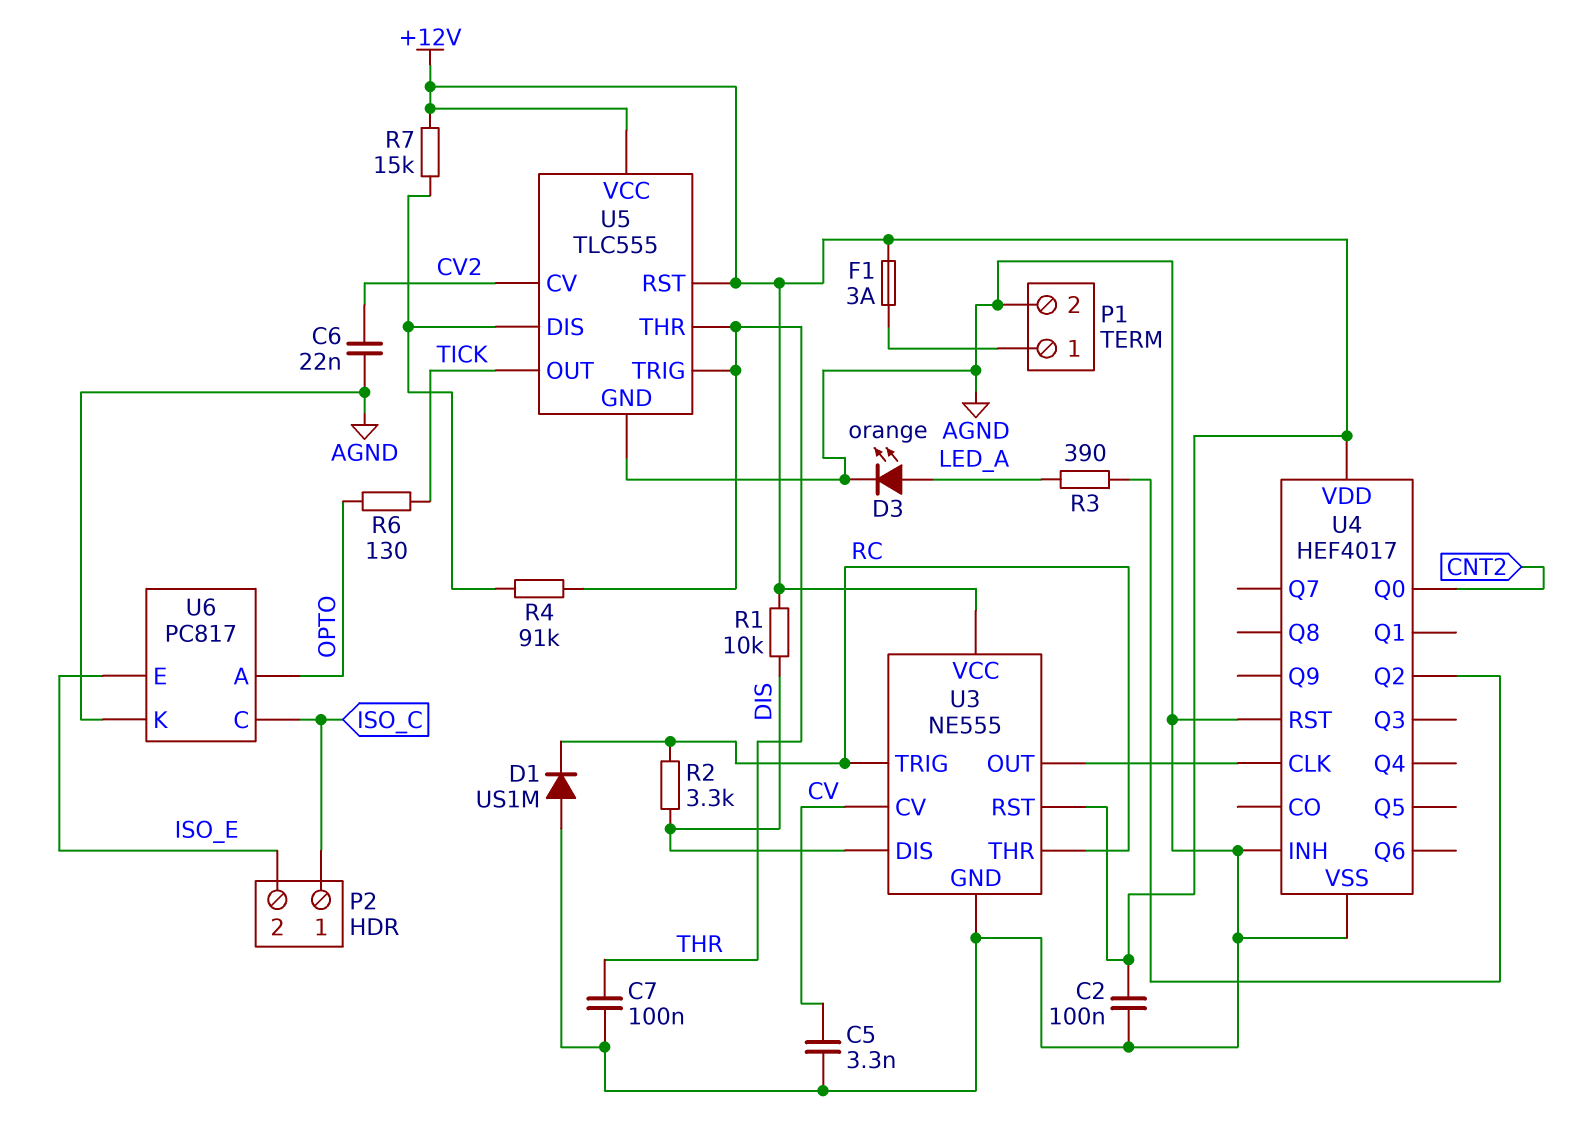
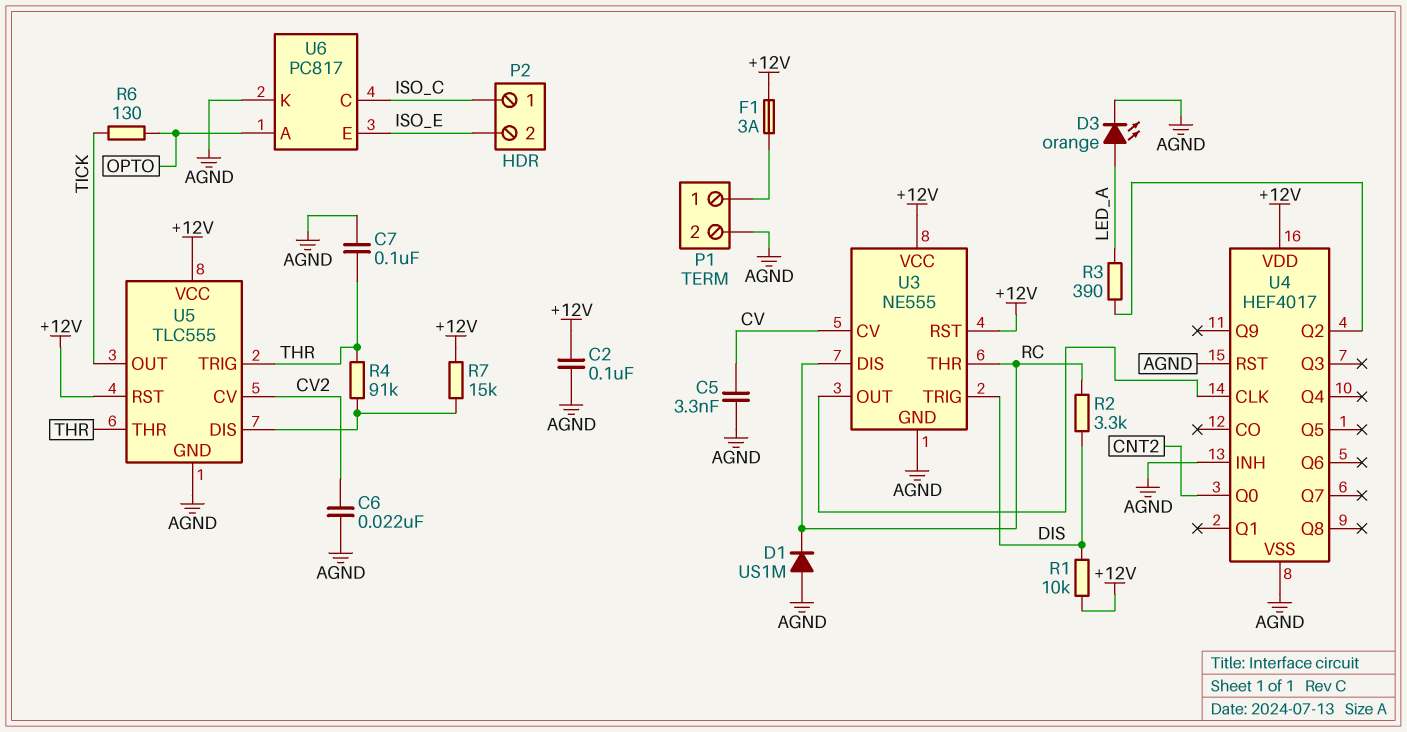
U3 pin DIS: DIS -> RC
U3 pin TRIG: RC -> DIS

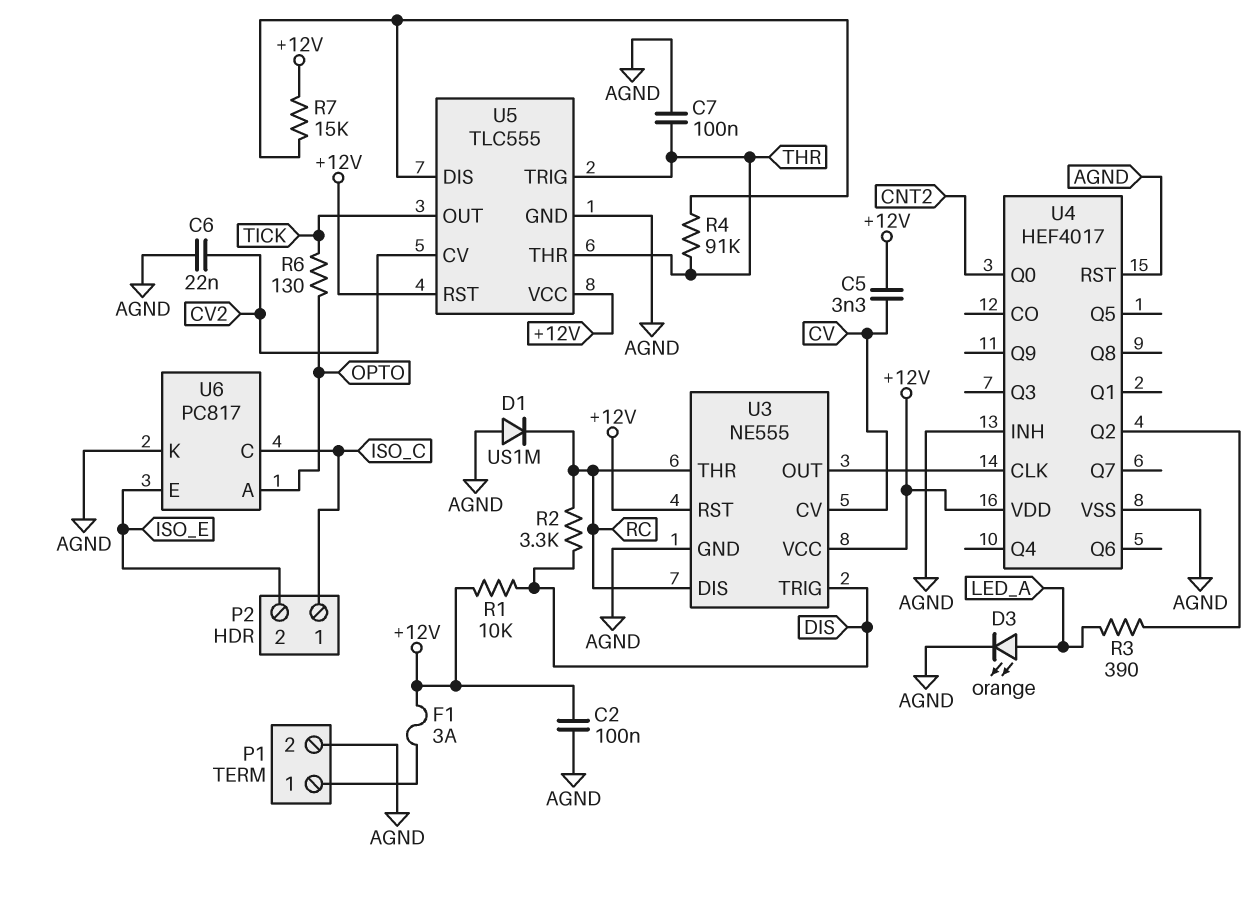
C5: 3.3nF (AGND, CV) -> 3.3nF (+12V, CV)

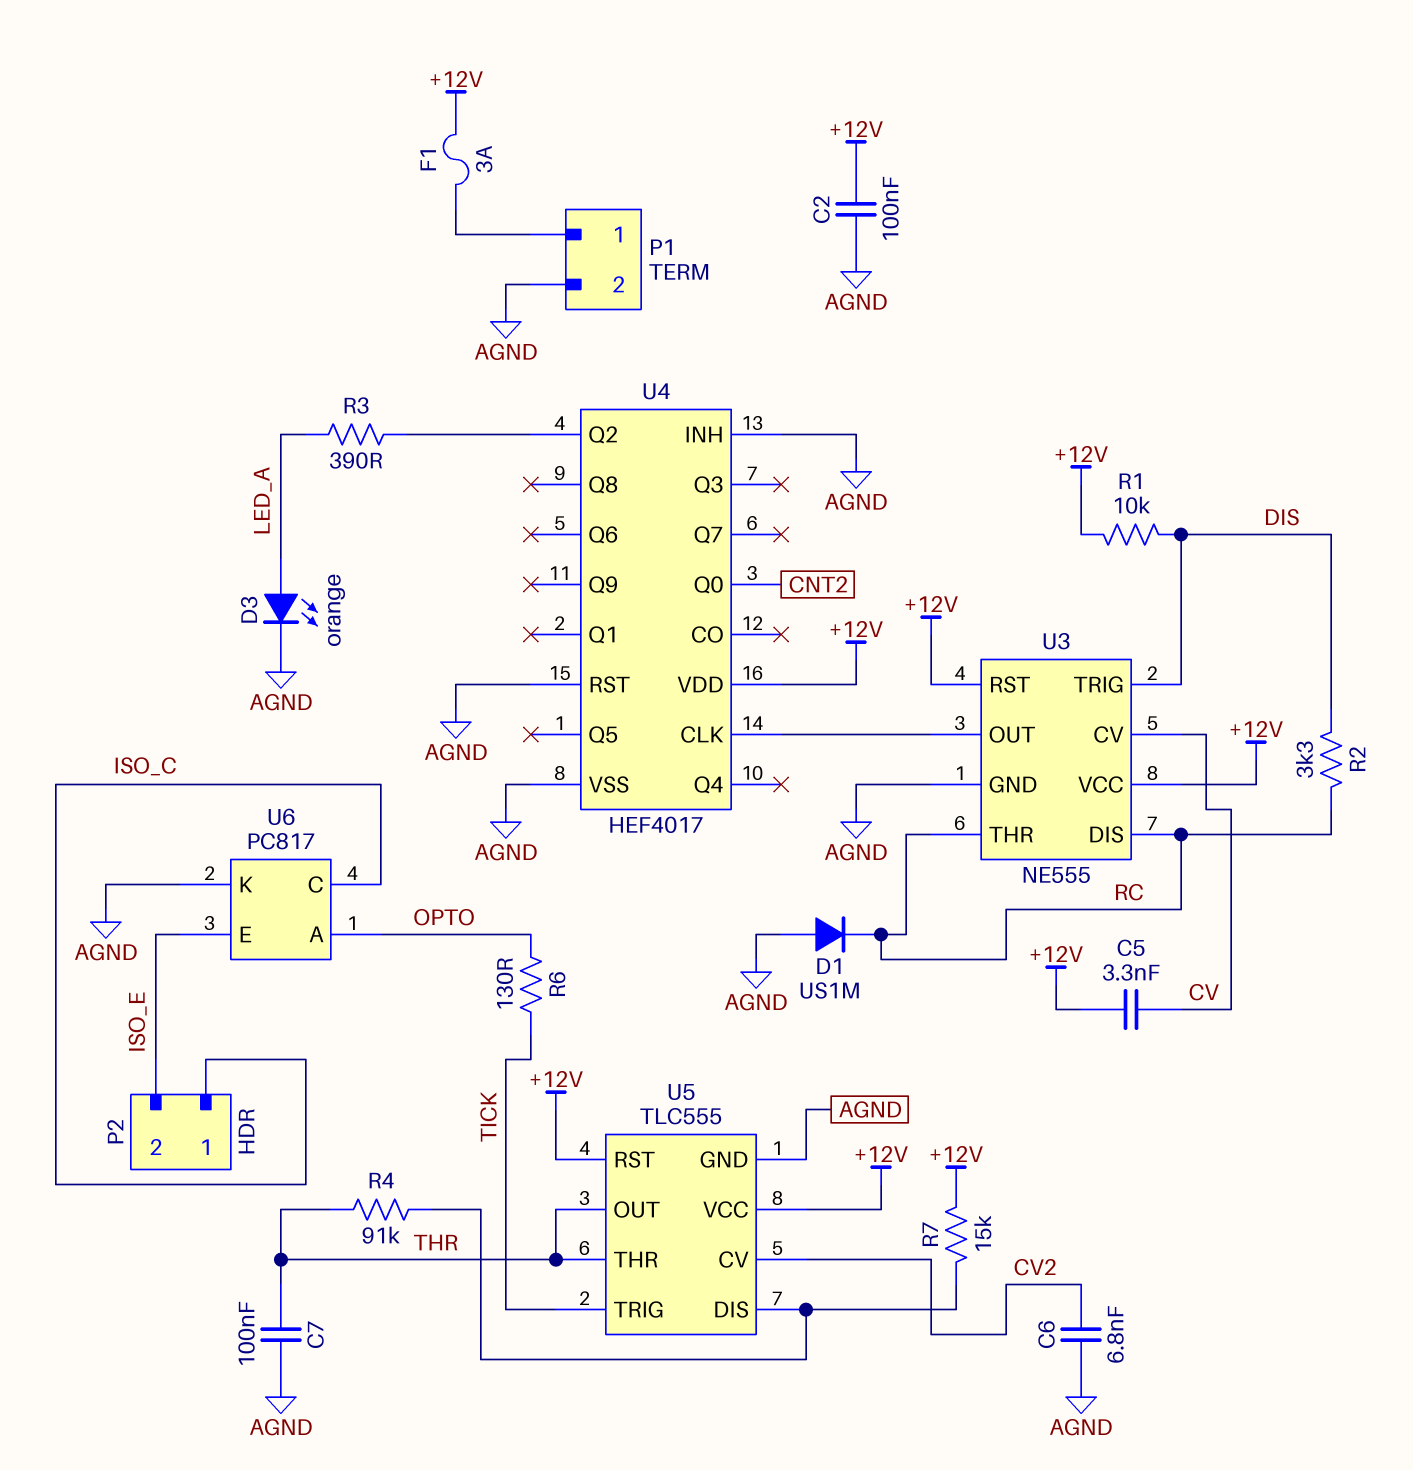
C6: 22nF (AGND, CV2) -> 6.8nF (AGND, CV2)
U5 pin OUT: TICK -> THR
U5 pin TRIG: THR -> TICK

